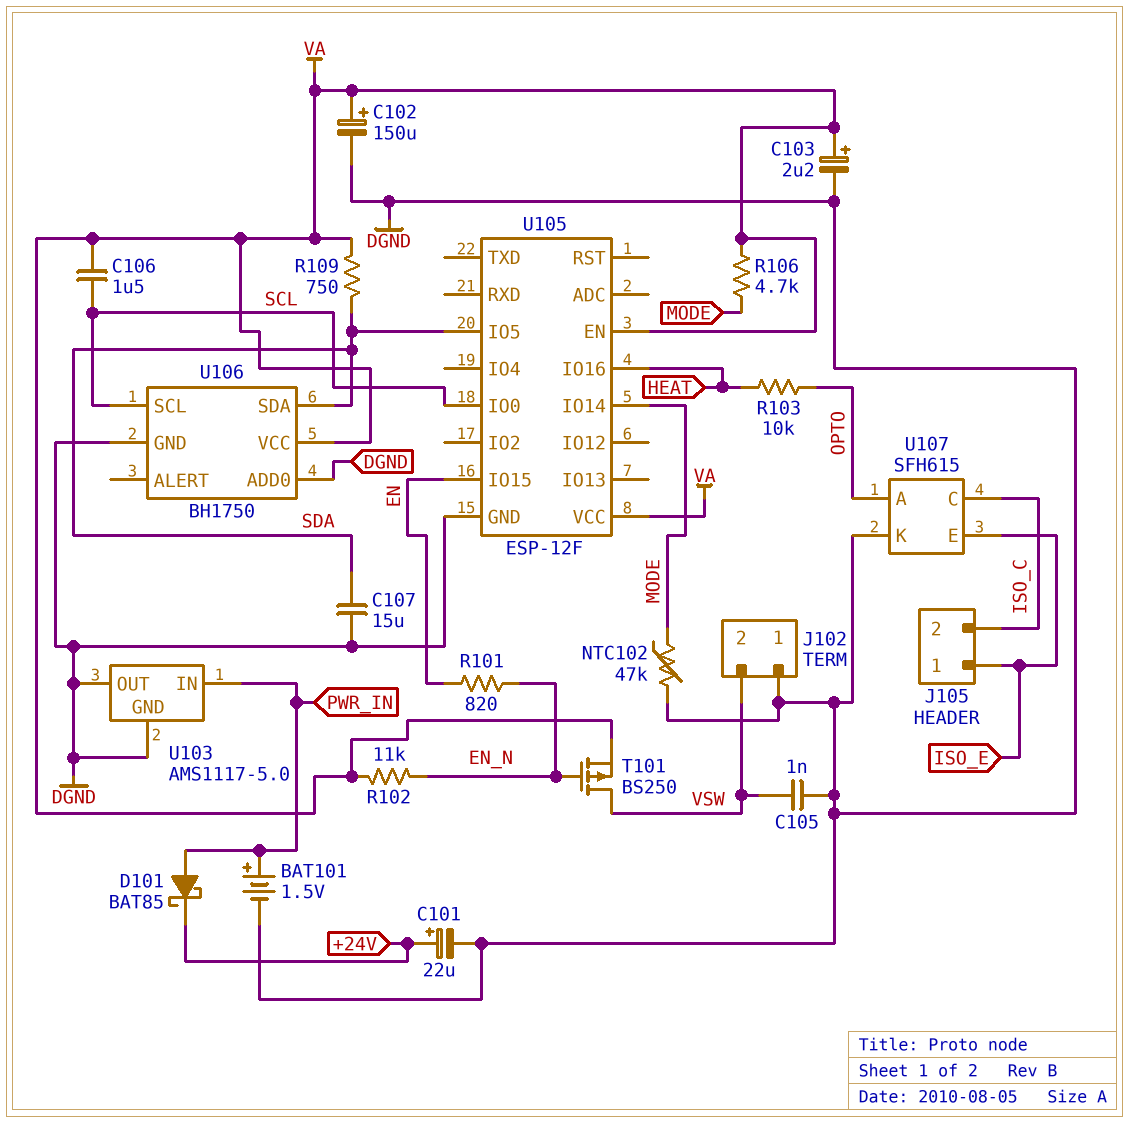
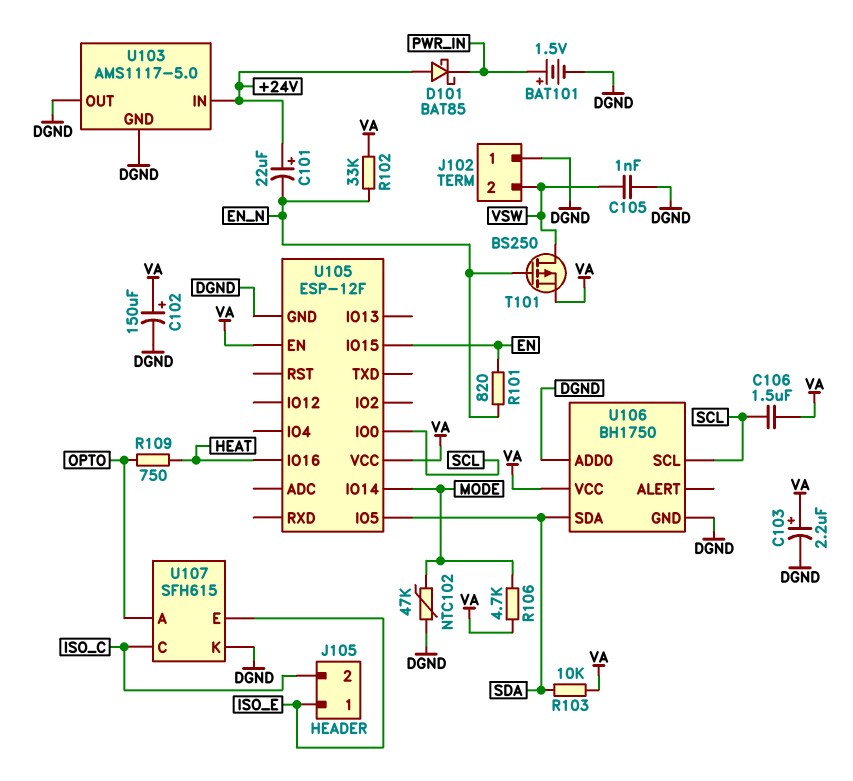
C101: 22uF (plus +24V, minus DGND) -> 22uF (plus +24V, minus EN_N)
C107: 15uF (DGND, SDA) -> none
D101: schottky BAT85 (A PWR_IN, K +24V) -> schottky BAT85 (A +24V, K PWR_IN)
R102: 11k (EN_N, VA) -> 33k (EN_N, VA)
R103: 10k (HEAT, OPTO) -> 10k (SDA, VA)
R109: 750 (SDA, VA) -> 750 (HEAT, OPTO)
U103 pin IN: PWR_IN -> +24V

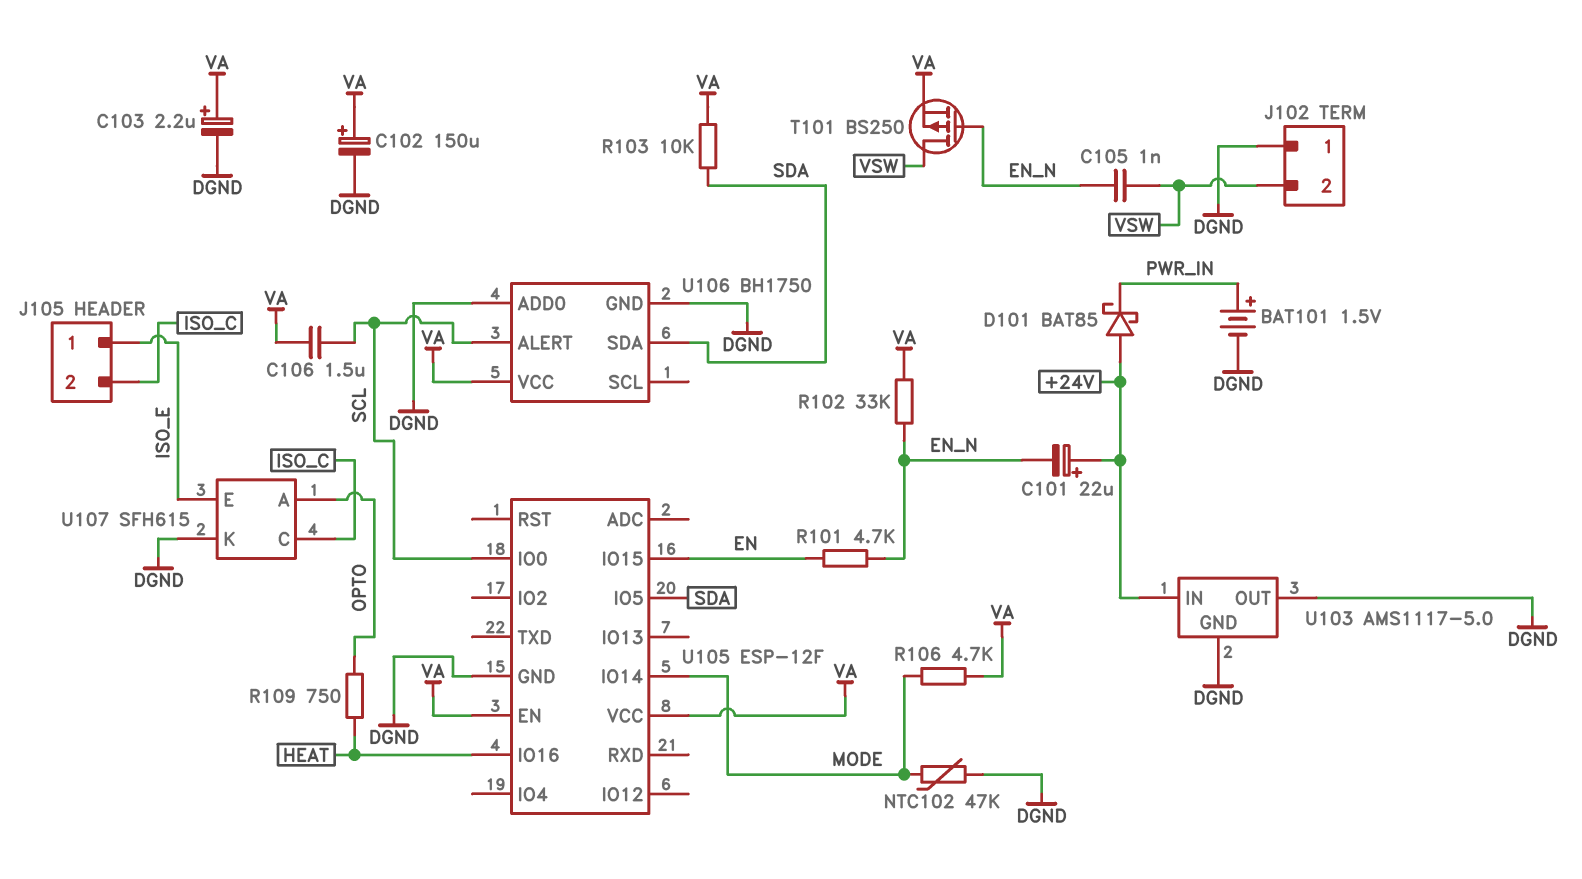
C105: 1nF (DGND, VSW) -> 1nF (EN_N, VSW)
R101: 820 (EN, EN_N) -> 4.7k (EN, EN_N)
U106 pin ALERT: none -> SCL
U106 pin SCL: SCL -> none

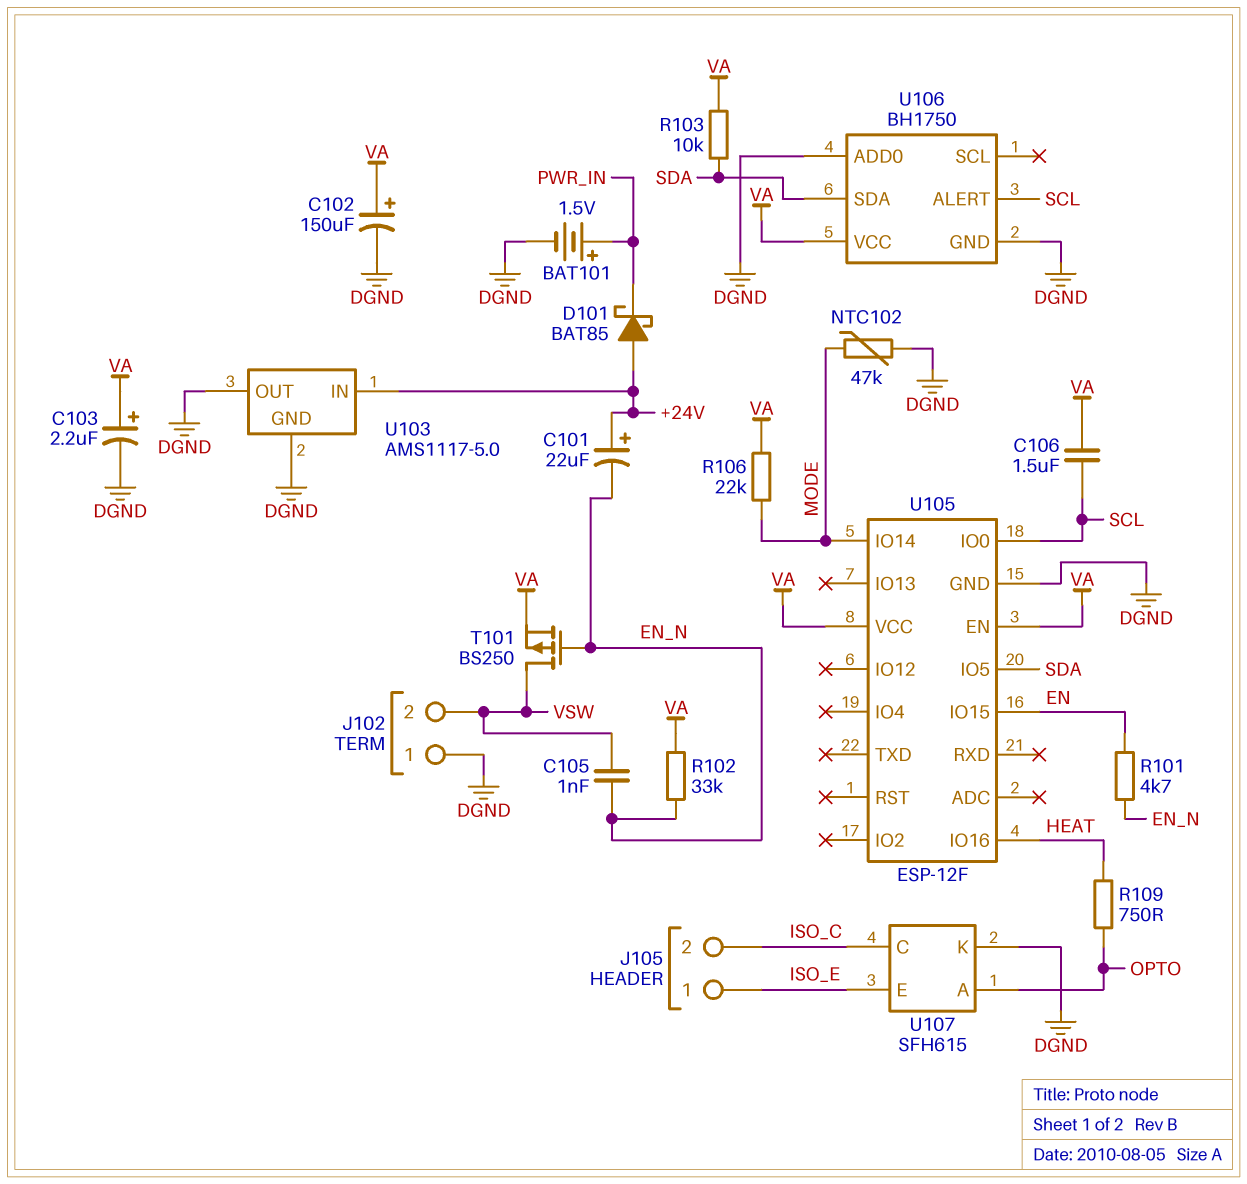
R106: 4.7k (MODE, VA) -> 22k (MODE, VA)

